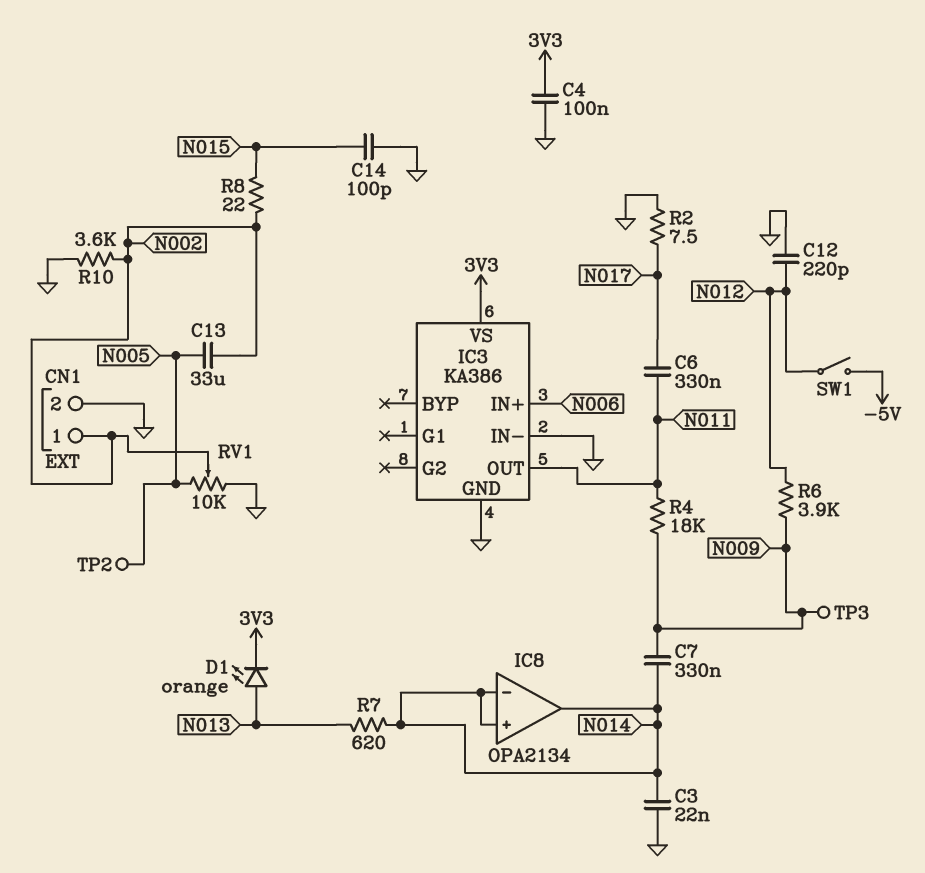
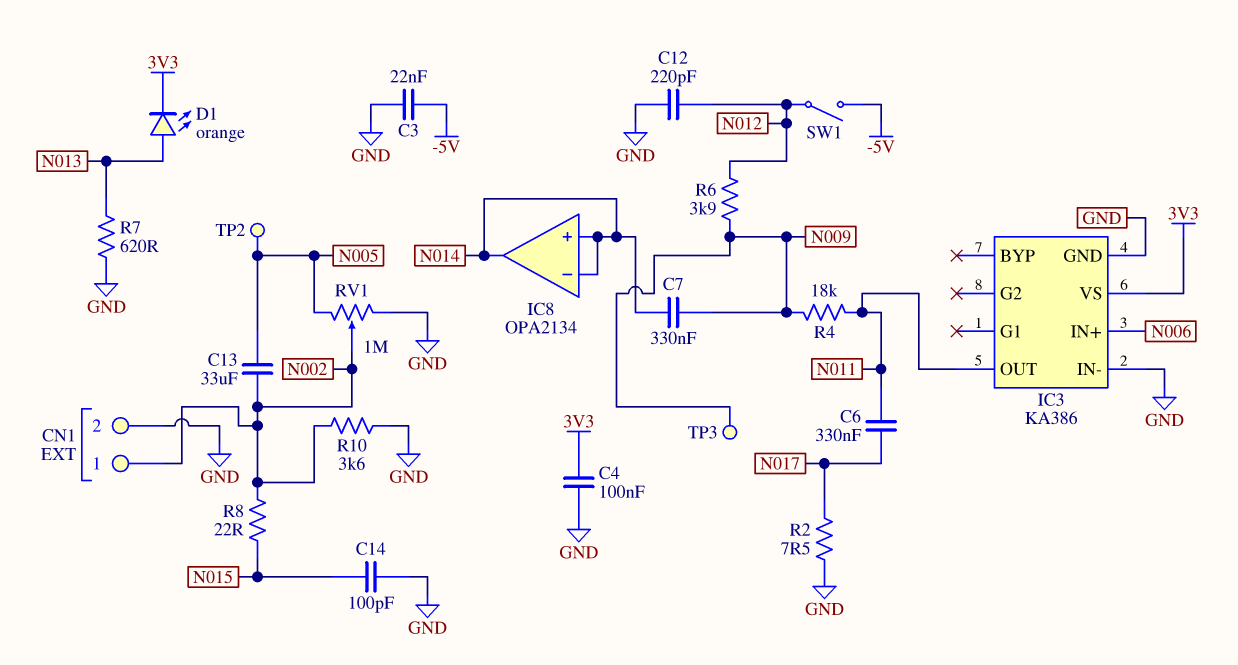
C3: 22nF (GND, N014) -> 22nF (-5V, GND)
R7: 620 (N013, N014) -> 620 (GND, N013)
RV1: 10k (GND, N005, wiper N002) -> 1M (GND, N005, wiper N002)

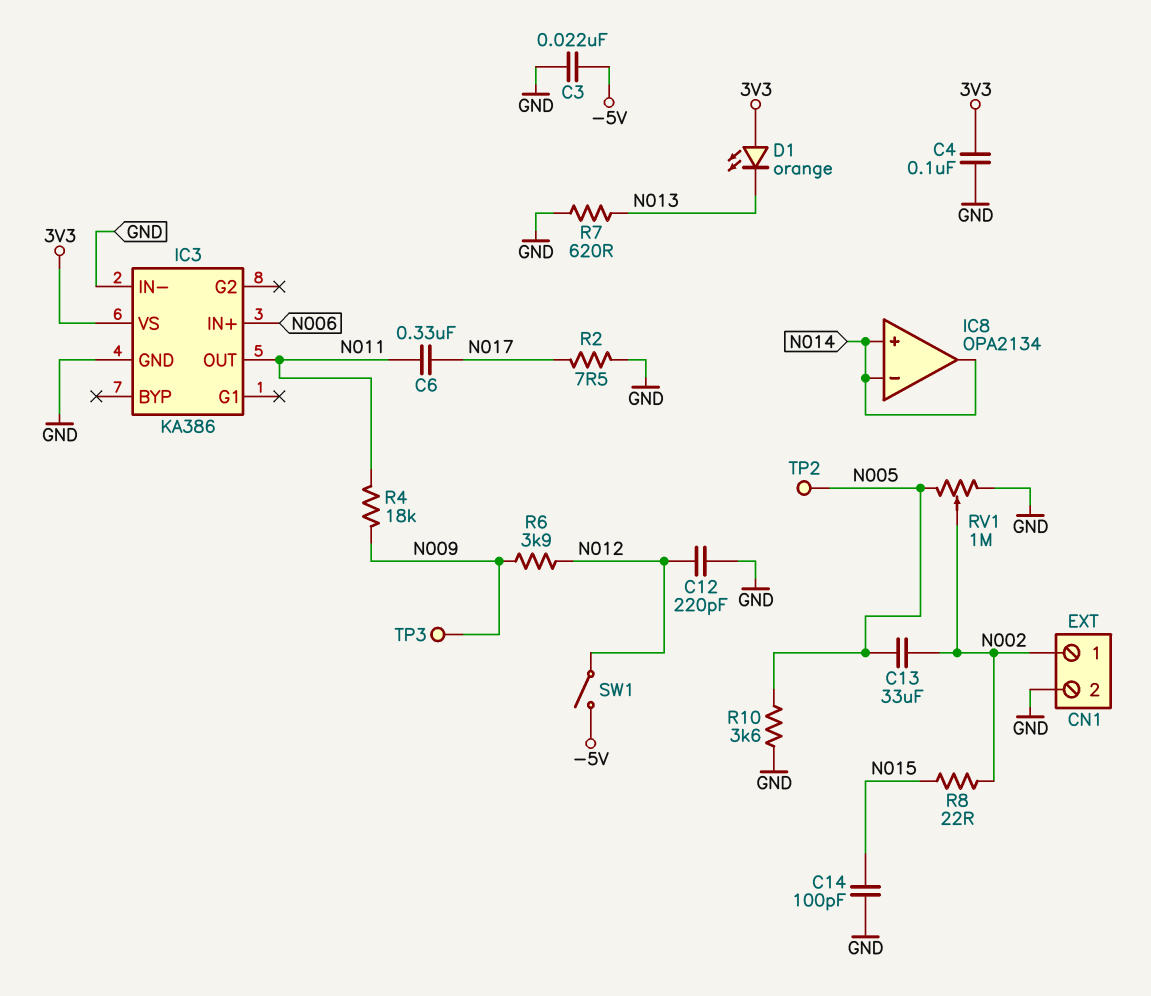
C7: 330nF (N009, N014) -> none
D1: LED orange (A N013, K 3V3) -> LED orange (A 3V3, K N013)
R10: 3.6k (GND, N002) -> 3.6k (GND, N005)

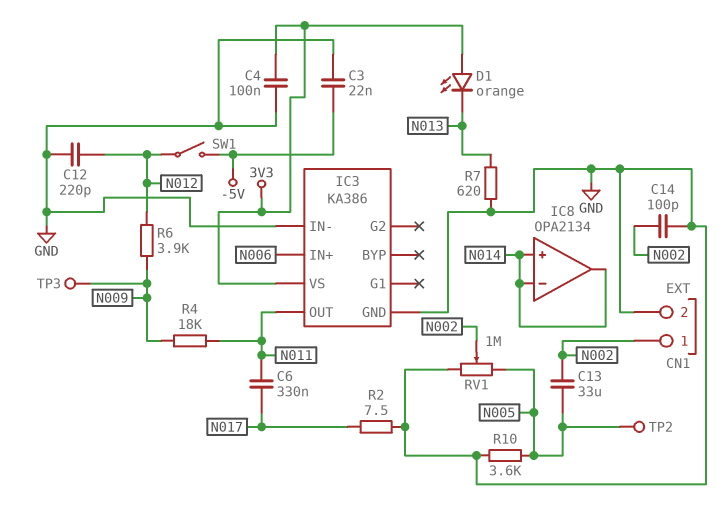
C14: 100pF (GND, N015) -> 100pF (GND, N002)
R8: 22 (N002, N015) -> none

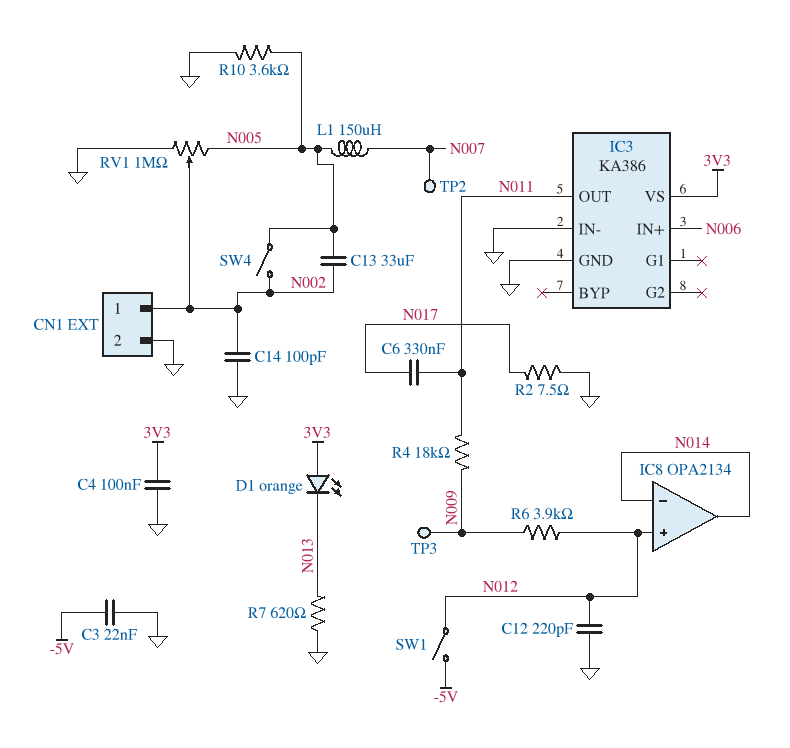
IC8 pin in+: N014 -> N012
L1: none -> 150uH (N005, N007)
SW4: none -> switch (N002, N005)
TP2: test point (N005) -> test point (N007)

